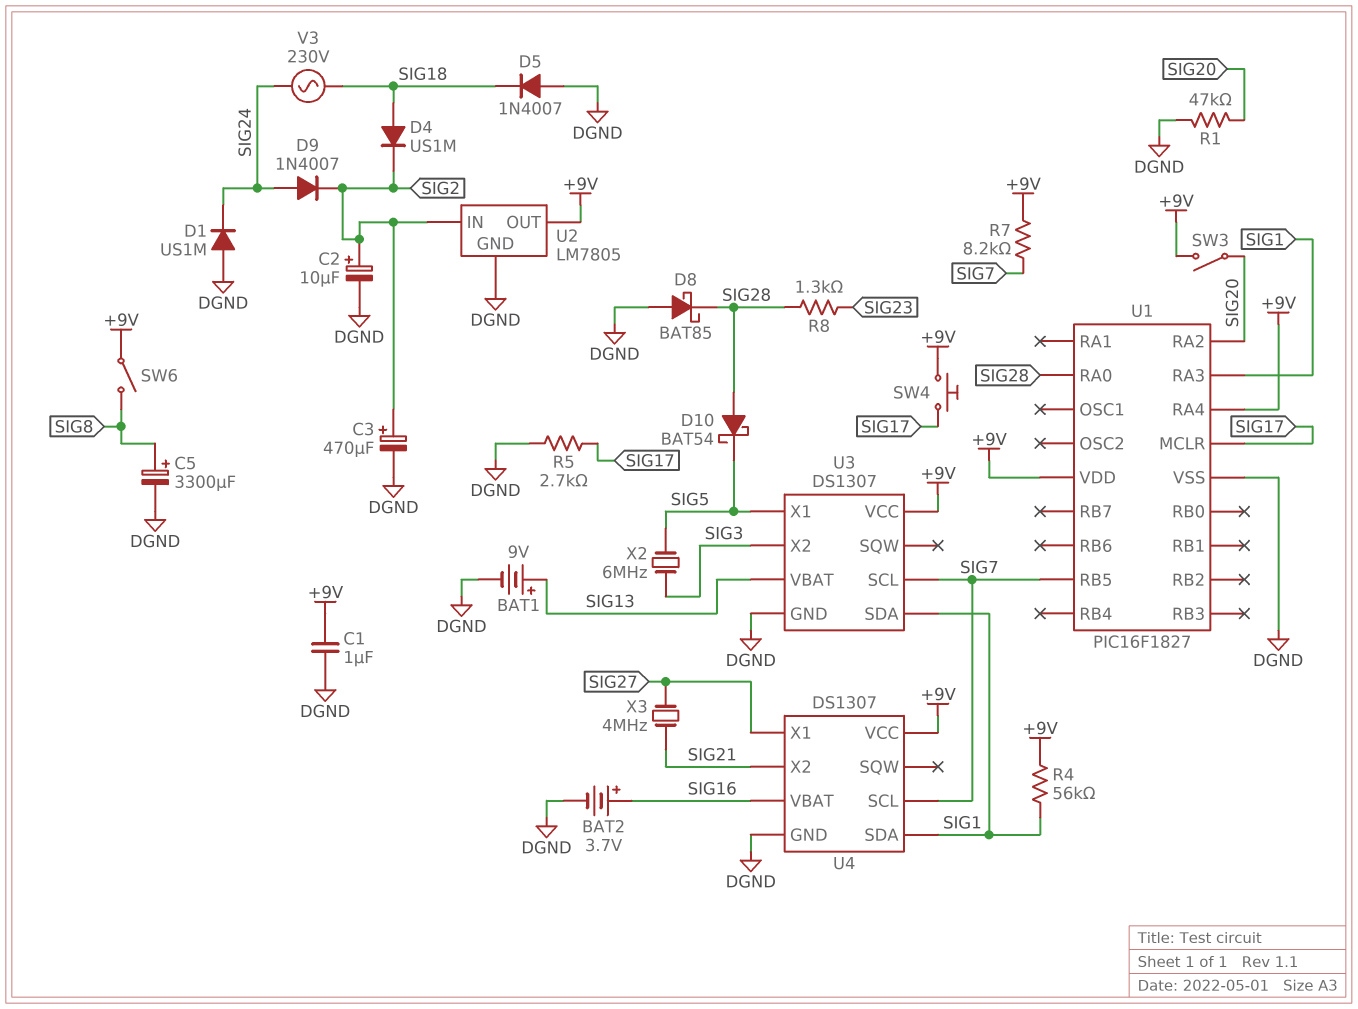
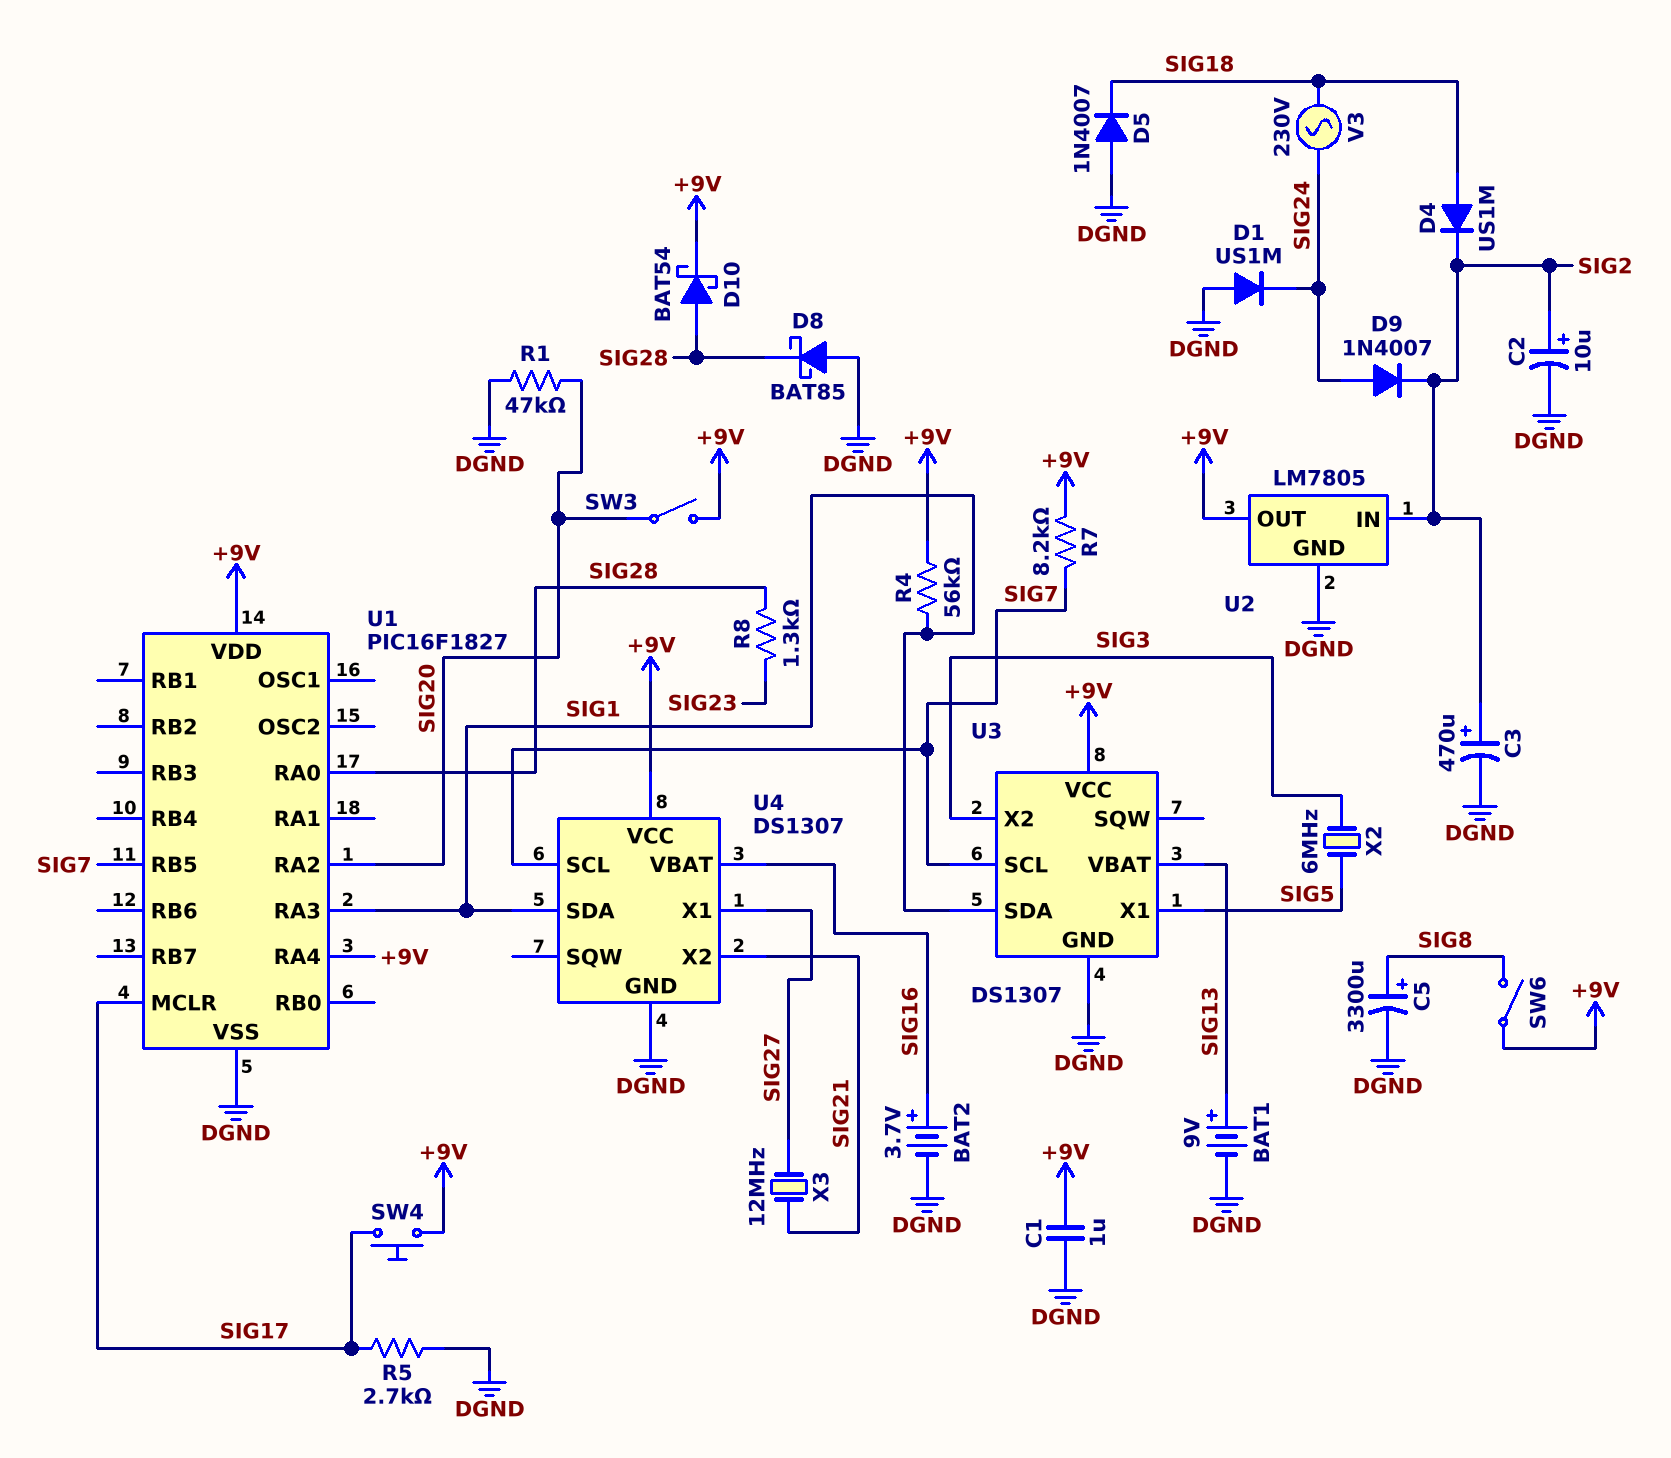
D10: schottky BAT54 (A SIG28, K SIG5) -> schottky BAT54 (A SIG28, K +9V)
X3: 4MHz (SIG21, SIG27) -> 12MHz (SIG21, SIG27)

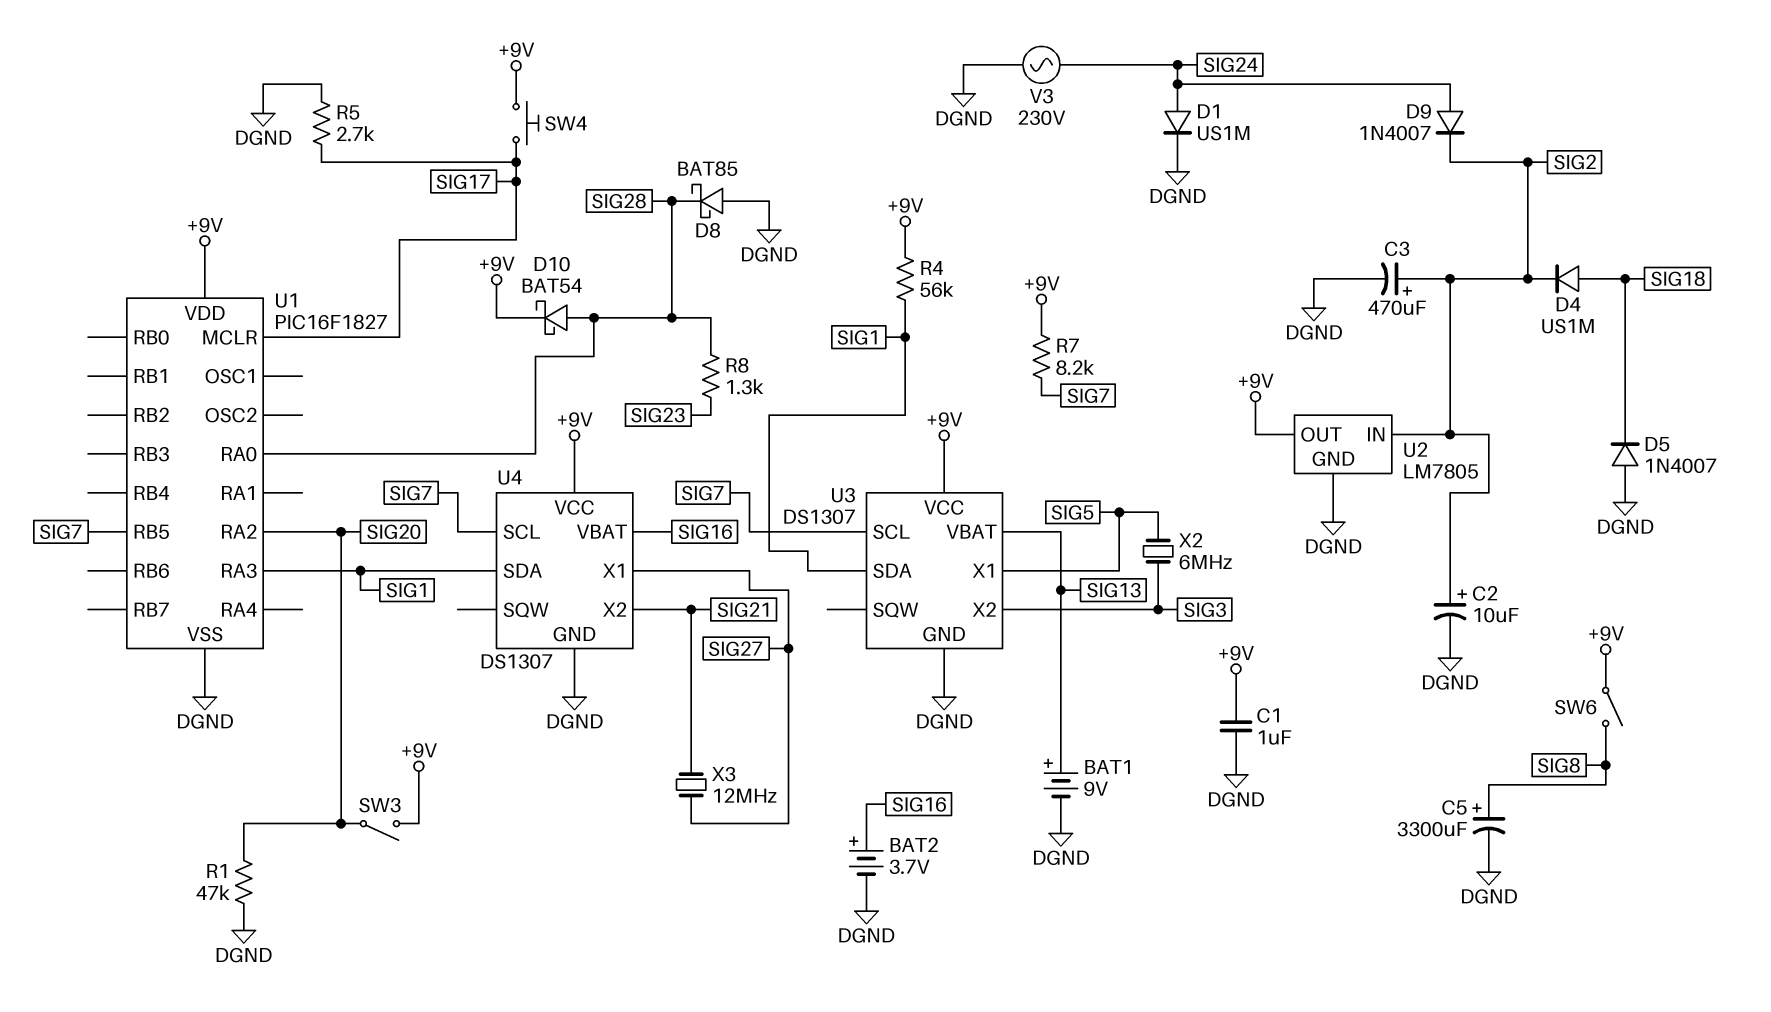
D1: diode US1M (A DGND, K SIG24) -> diode US1M (A SIG24, K DGND)
U1 pin RA4: +9V -> none
V3: AC 230V (SIG18, SIG24) -> AC 230V (DGND, SIG24)

